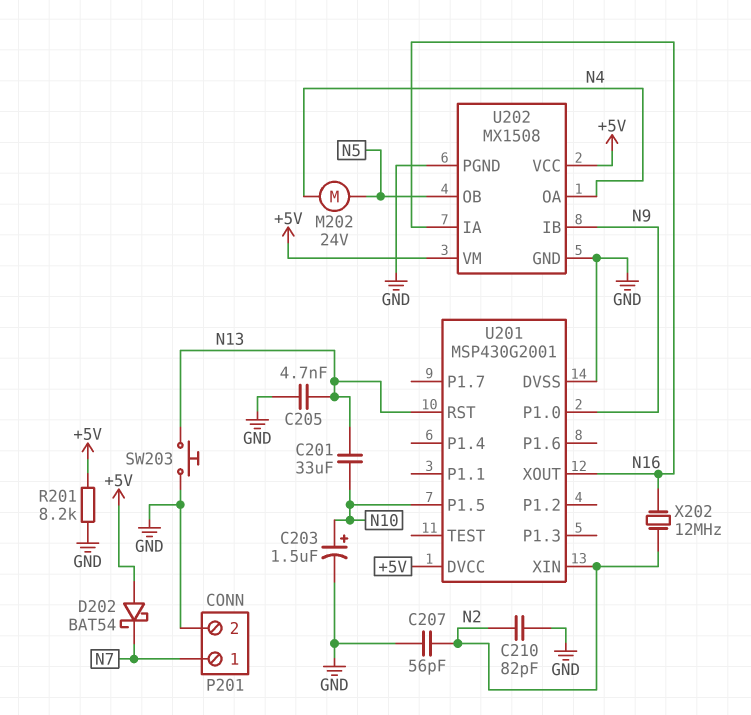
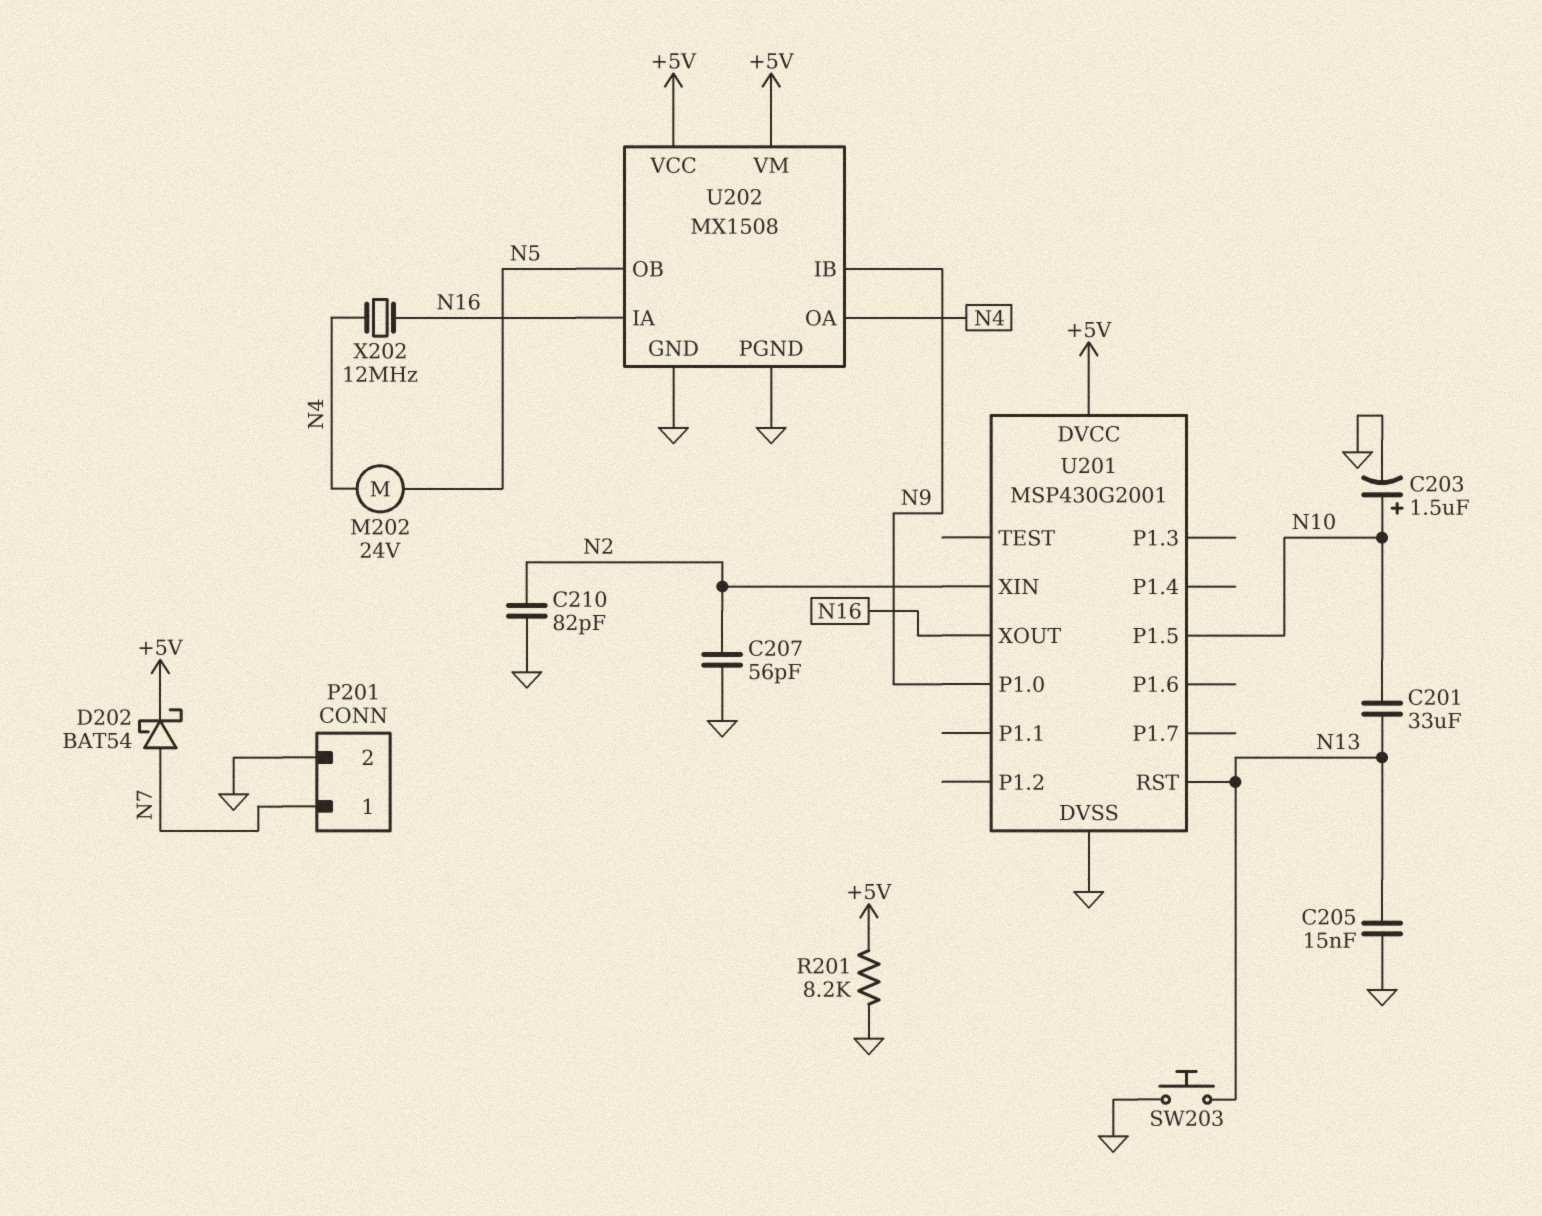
C205: 4.7nF (GND, N13) -> 15nF (GND, N13)
D202: schottky BAT54 (A +5V, K N7) -> schottky BAT54 (A N7, K +5V)
X202: 12MHz (N2, N16) -> 12MHz (N4, N16)

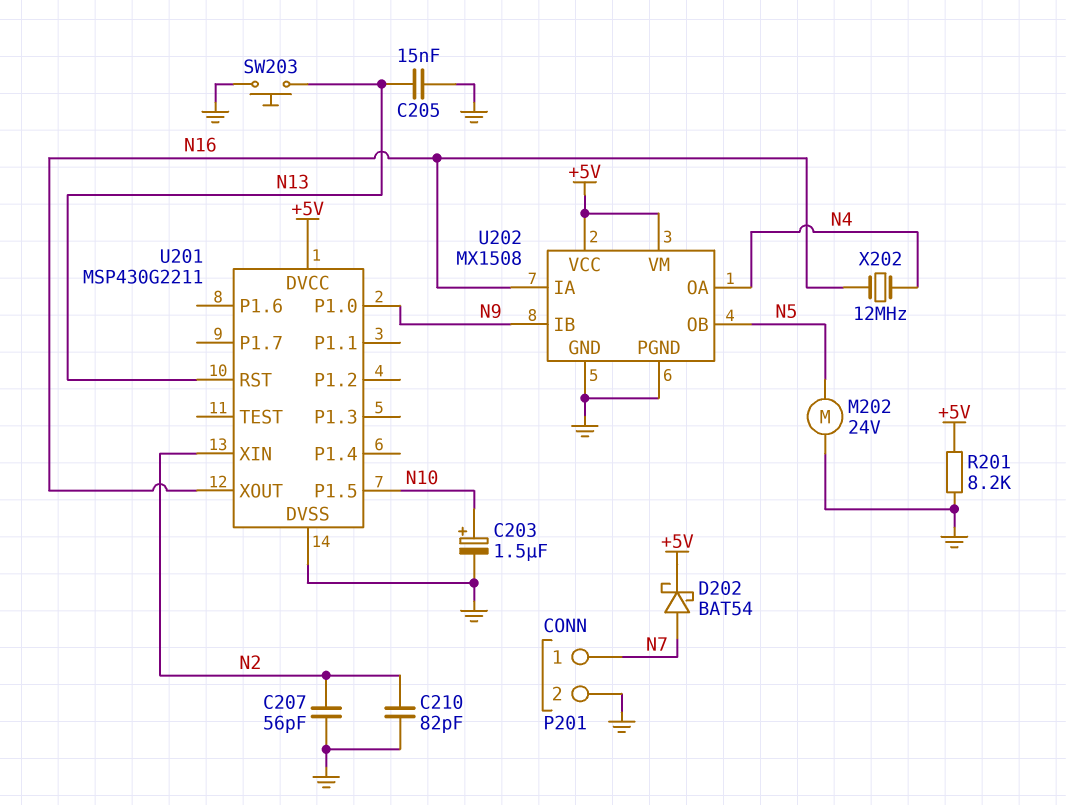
C201: 33uF (N10, N13) -> none
M202: motor 24V (N4, N5) -> motor 24V (GND, N5)
U201: MSP430G2001 -> MSP430G2211

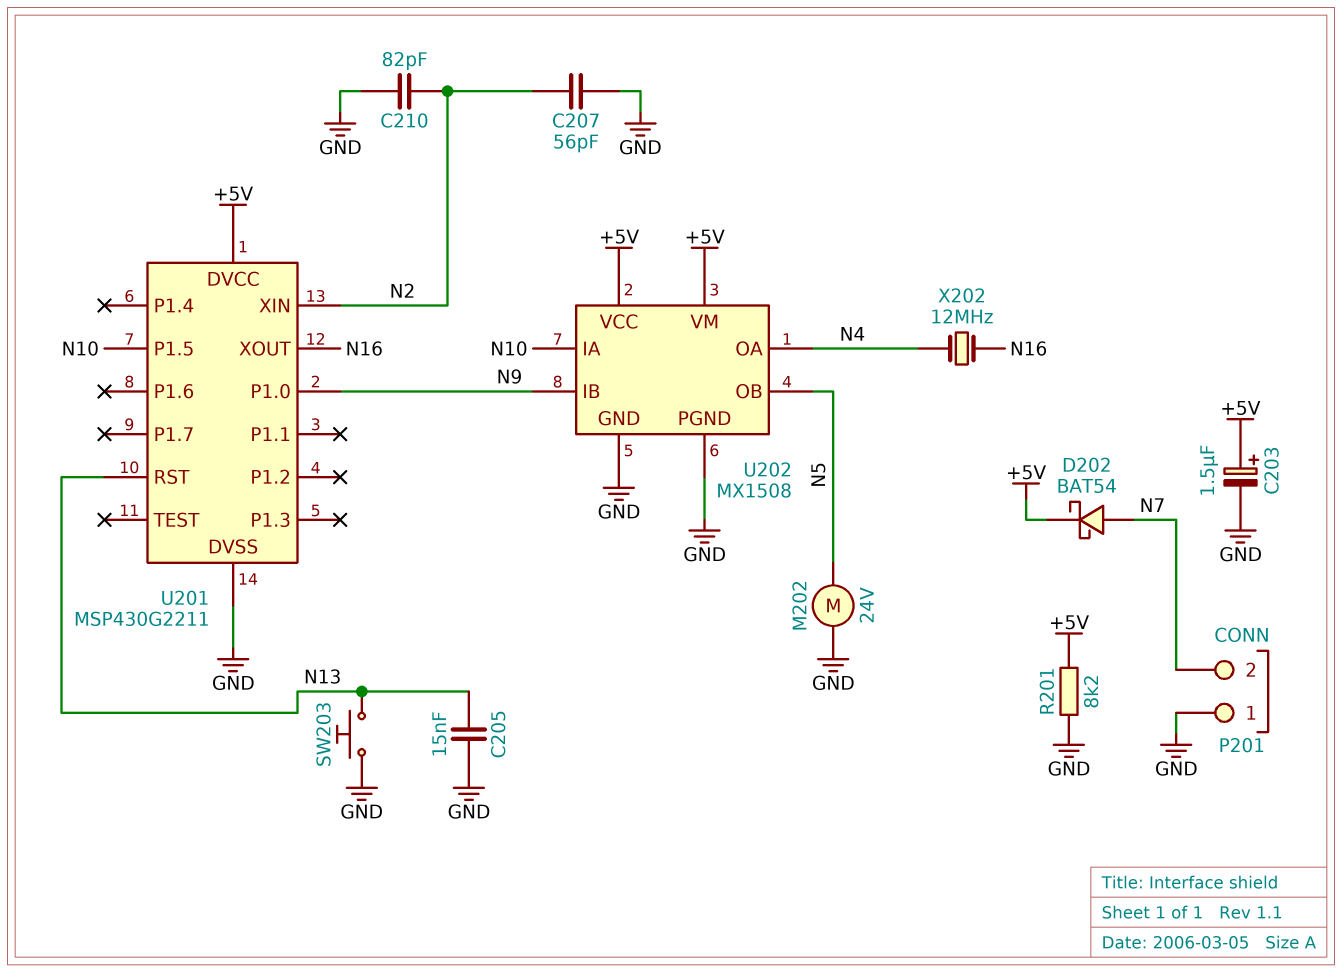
C203: 1.5uF (plus N10, minus GND) -> 1.5uF (plus +5V, minus GND)
P201 pin 1: N7 -> GND
P201 pin 2: GND -> N7
U202 pin IA: N16 -> N10

